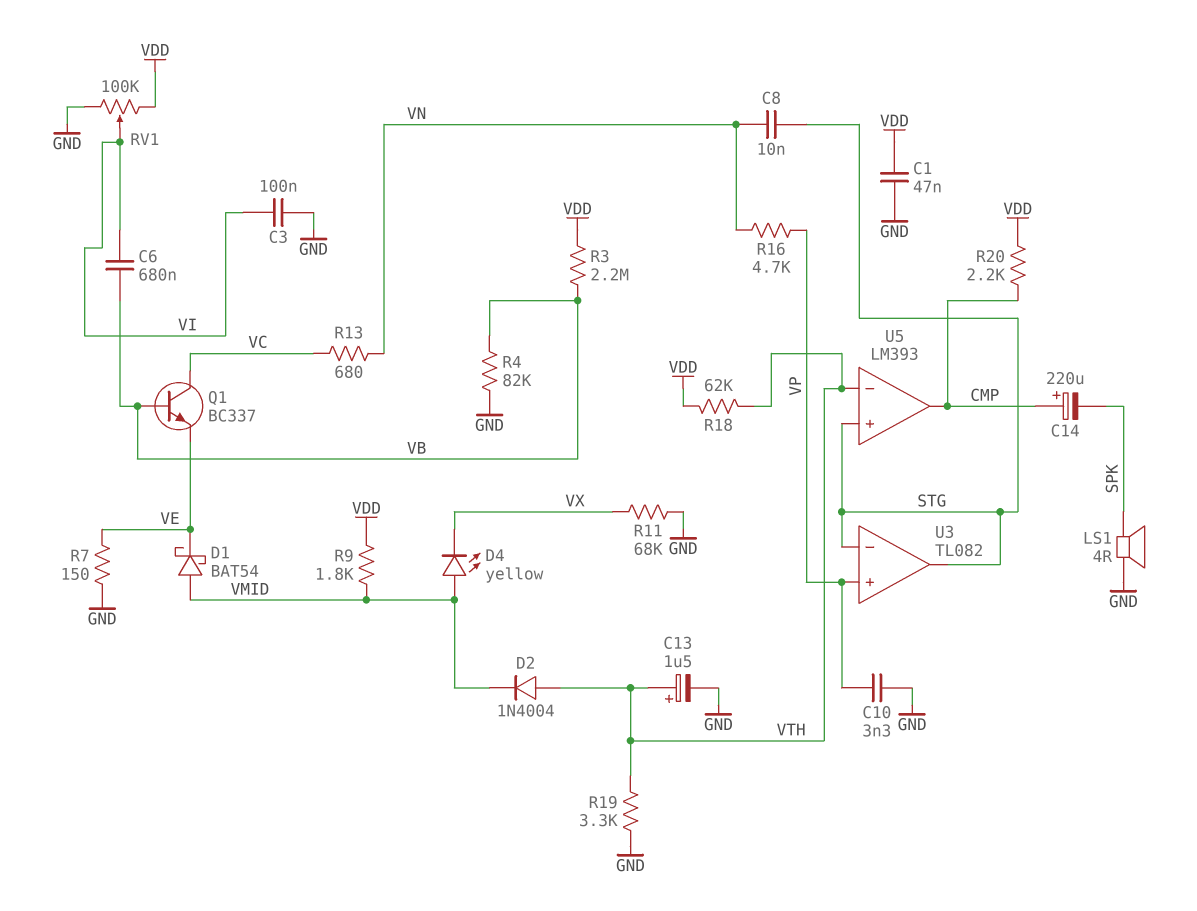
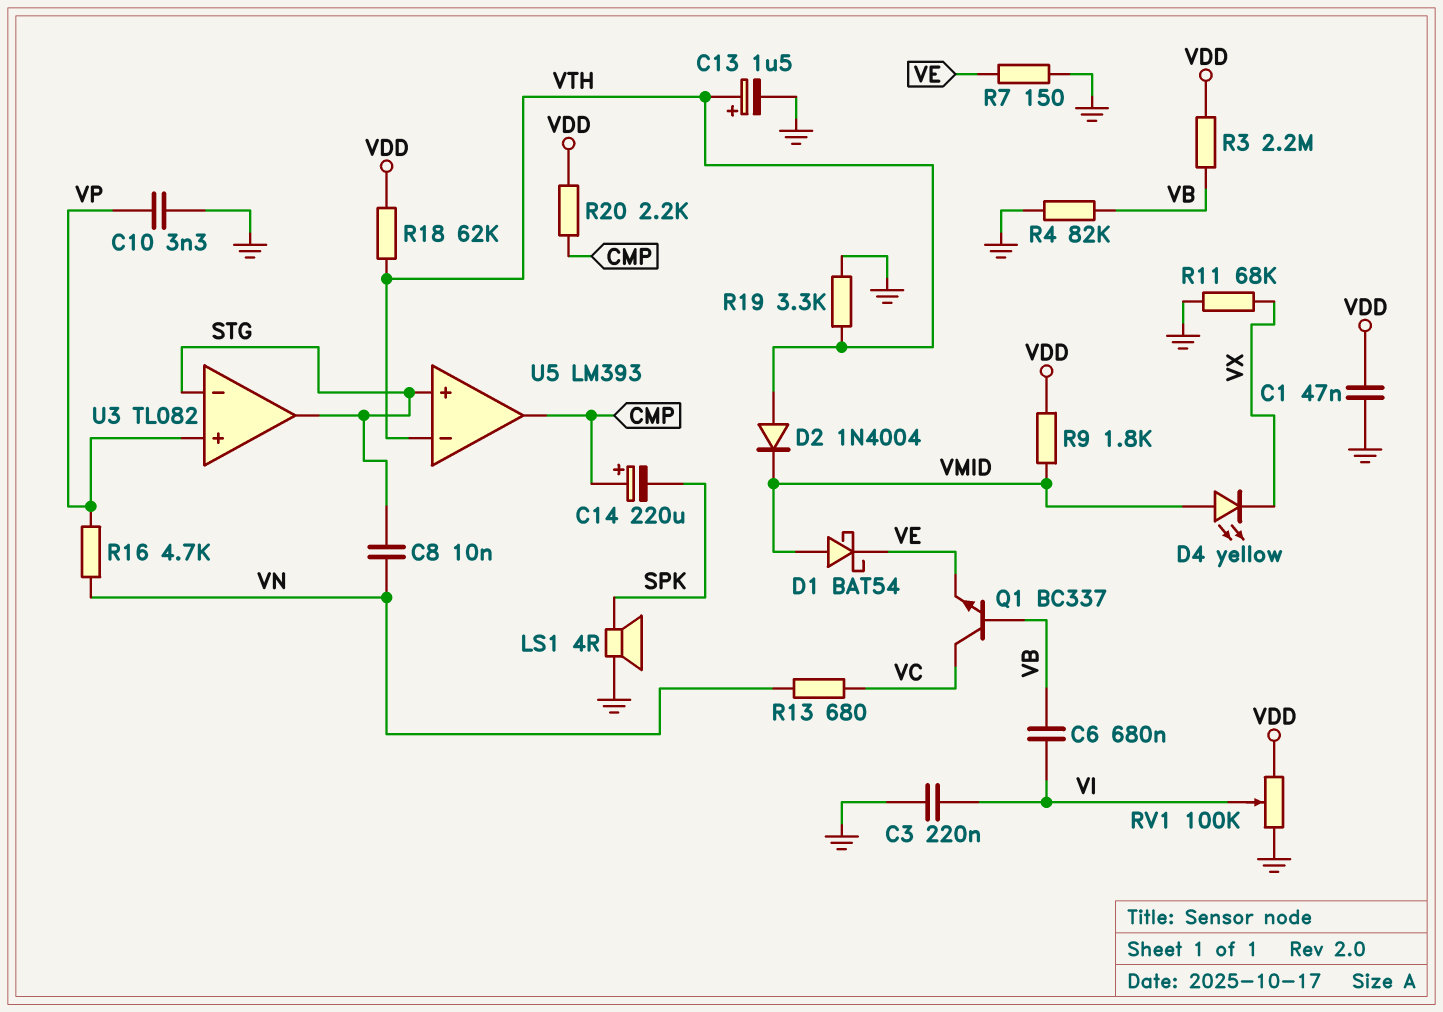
C3: 100nF (GND, VI) -> 220nF (GND, VI)

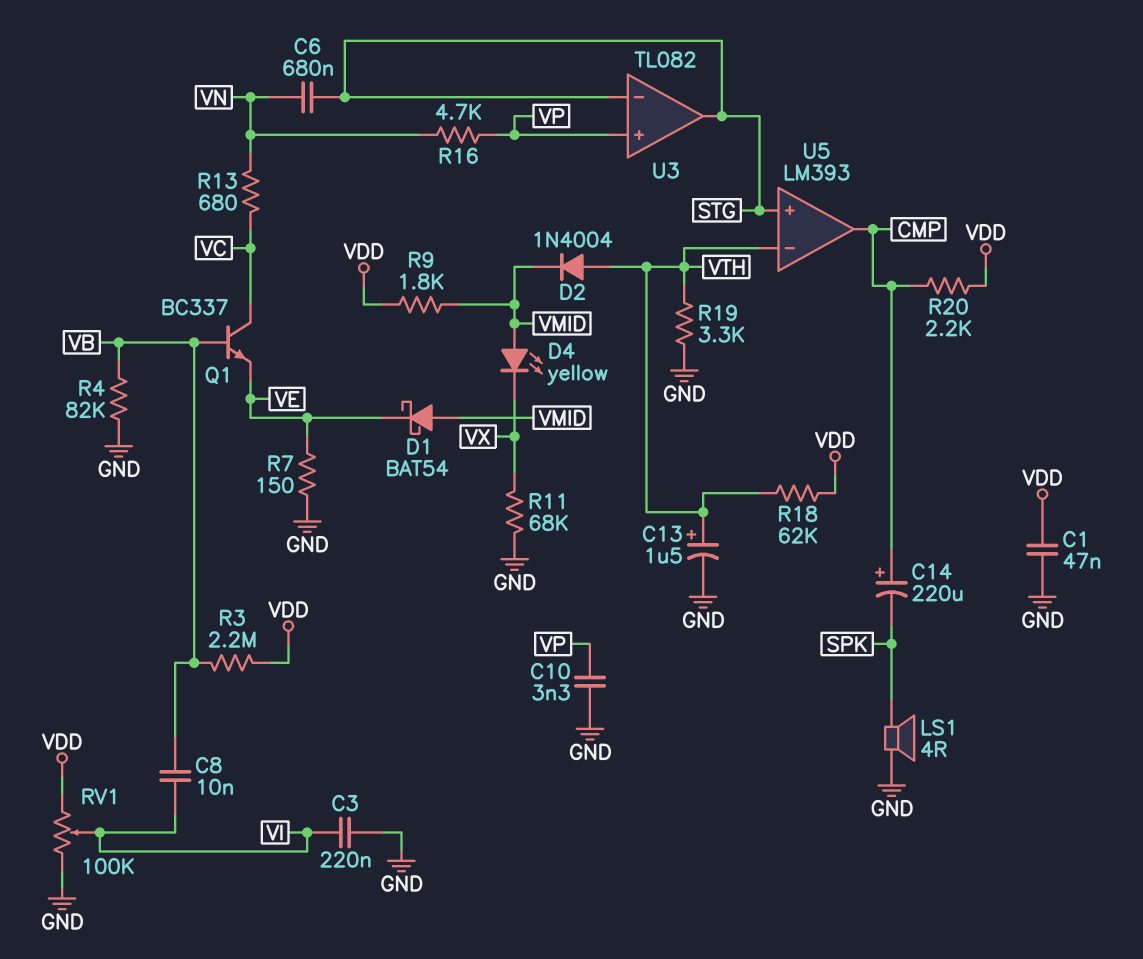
C6: 680nF (VB, VI) -> 680nF (STG, VN)
C8: 10nF (STG, VN) -> 10nF (VB, VI)

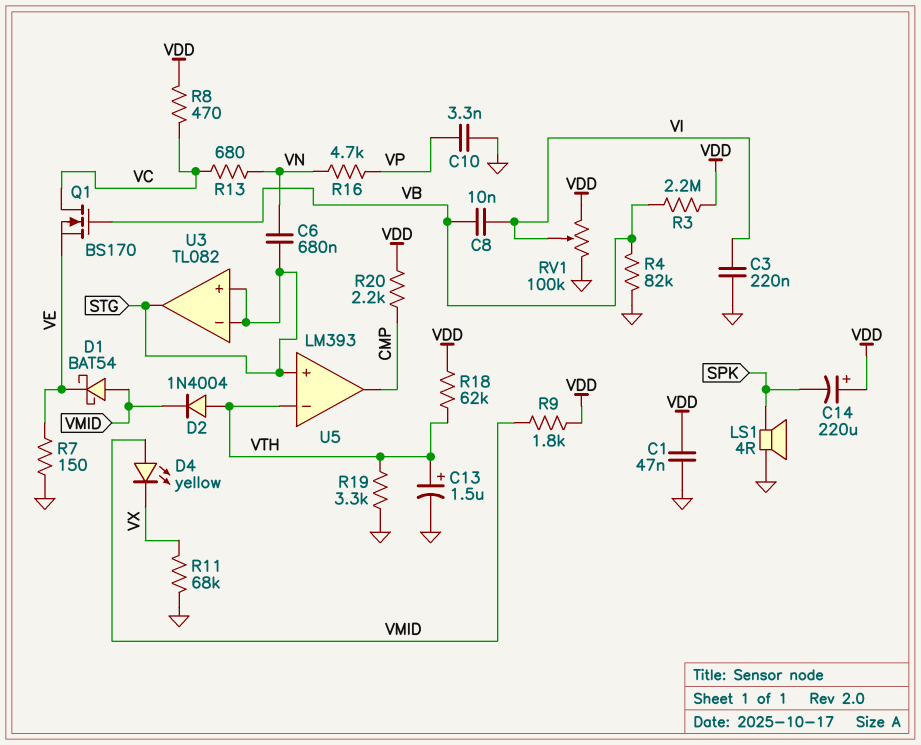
C14: 220uF (plus CMP, minus SPK) -> 220uF (plus VDD, minus SPK)
Q1: NPN BC337 (B VB, C VC, E VE) -> NMOS BS170 (G VB, D VC, S VE)
R8: none -> 470 (VC, VDD)
U3 pin in+: VP -> STG

